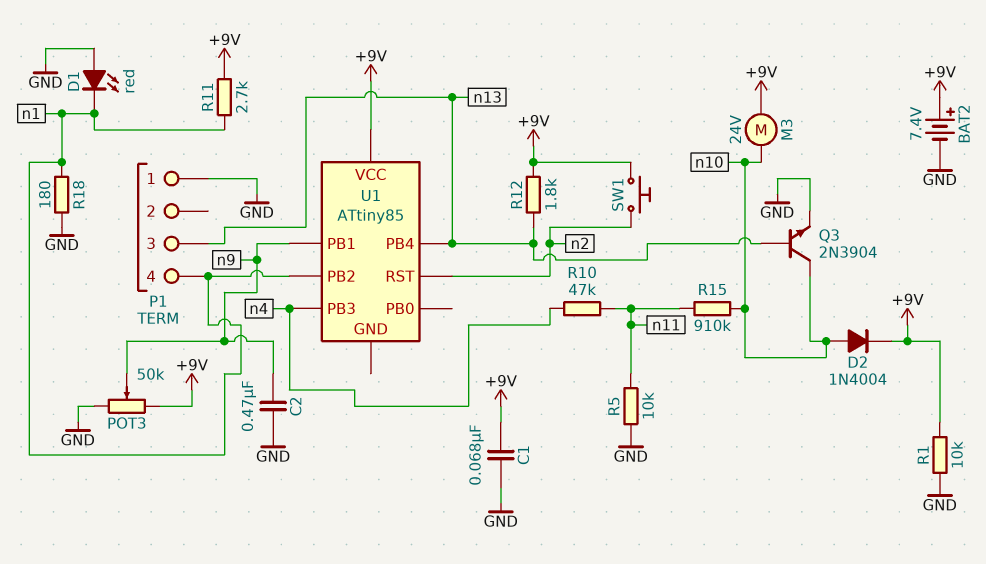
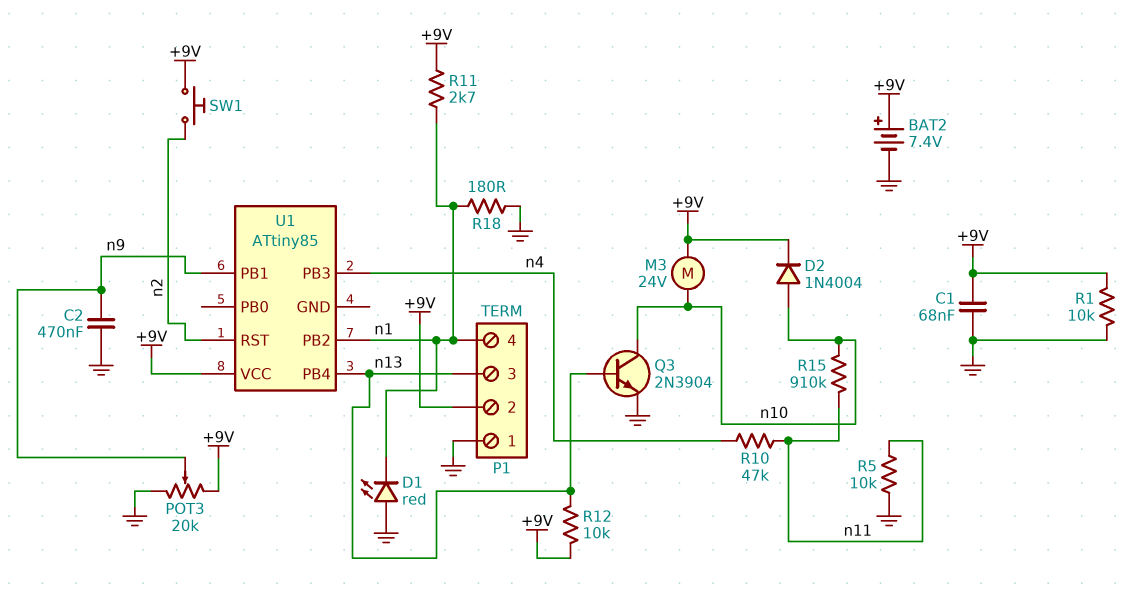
P1 pin 2: none -> +9V
POT3: 50k (+9V, GND, wiper n9) -> 20k (+9V, GND, wiper n9)
R12: 1.8k (+9V, n13) -> 10k (+9V, n13)

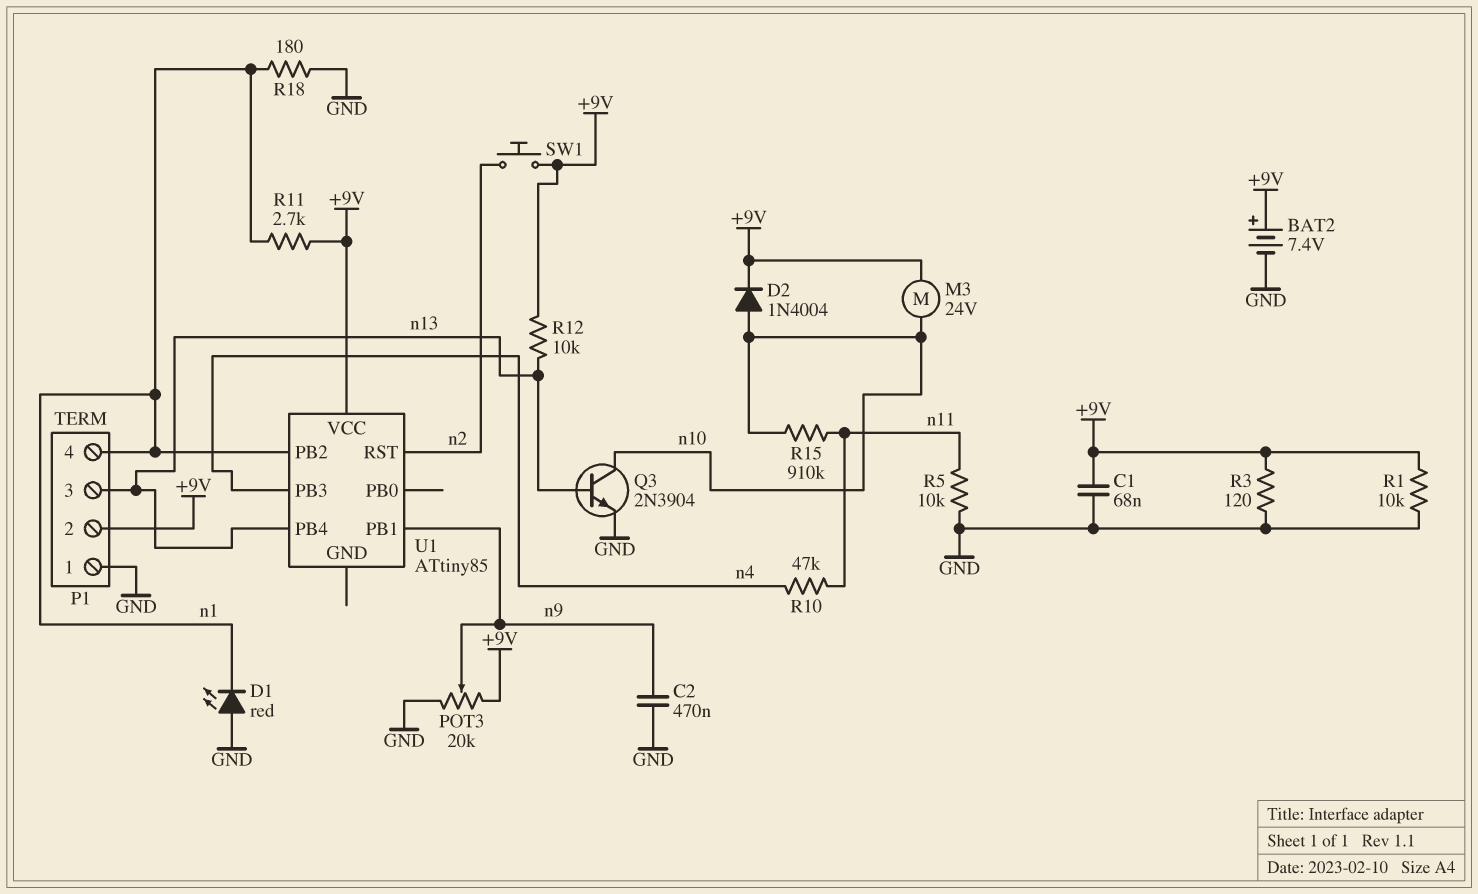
R3: none -> 120 (+9V, GND)

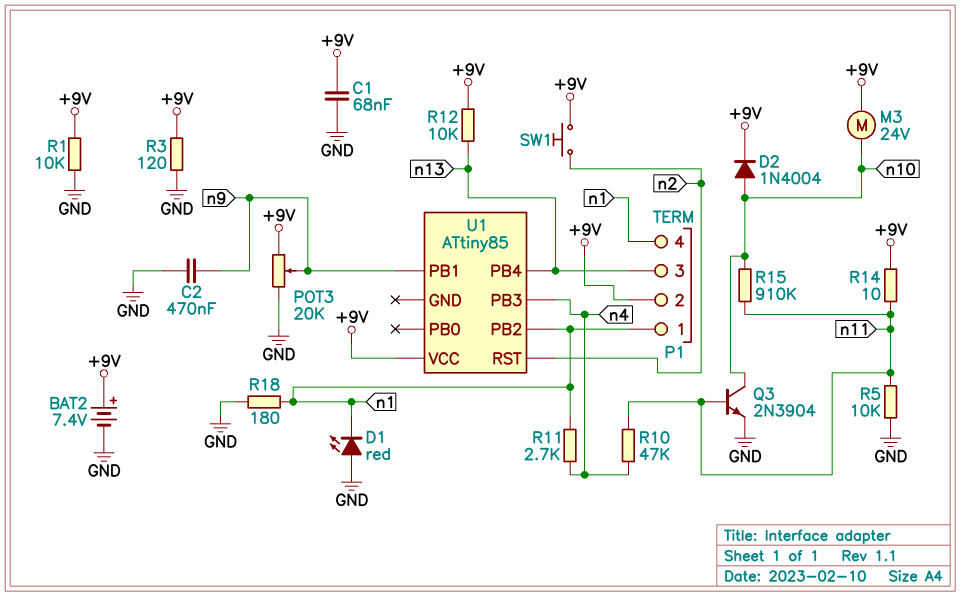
P1 pin 1: GND -> n1
Q3: NPN 2N3904 (B n13, C n10, E GND) -> NPN 2N3904 (B n11, C n10, E GND)
R11: 2.7k (+9V, n1) -> 2.7k (n1, n4)
R14: none -> 10 (+9V, n11)

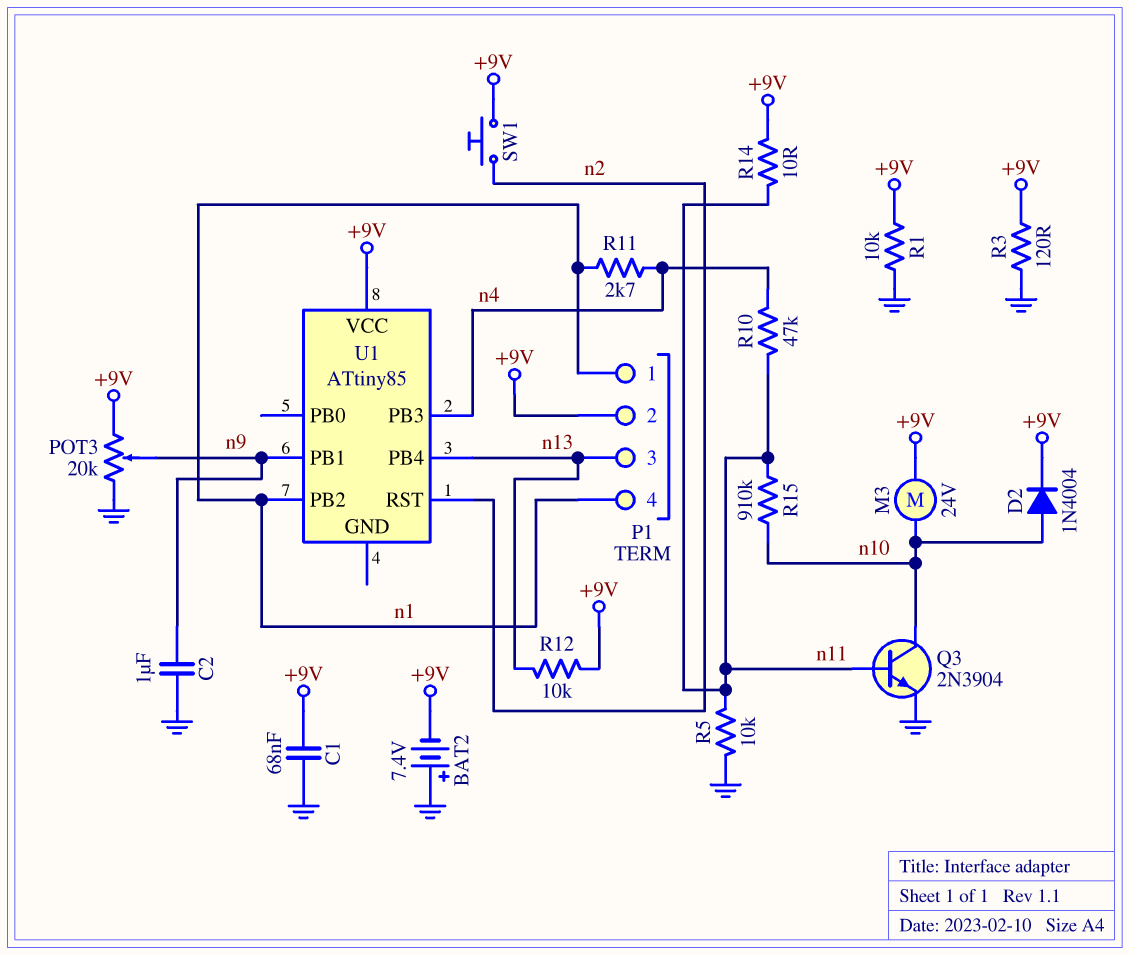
BAT2: 7.4V (plus +9V, minus GND) -> 7.4V (plus GND, minus +9V)
C2: 470nF (GND, n9) -> 1uF (GND, n9)
D1: LED red (A GND, K n1) -> none
R18: 180 (GND, n1) -> none

